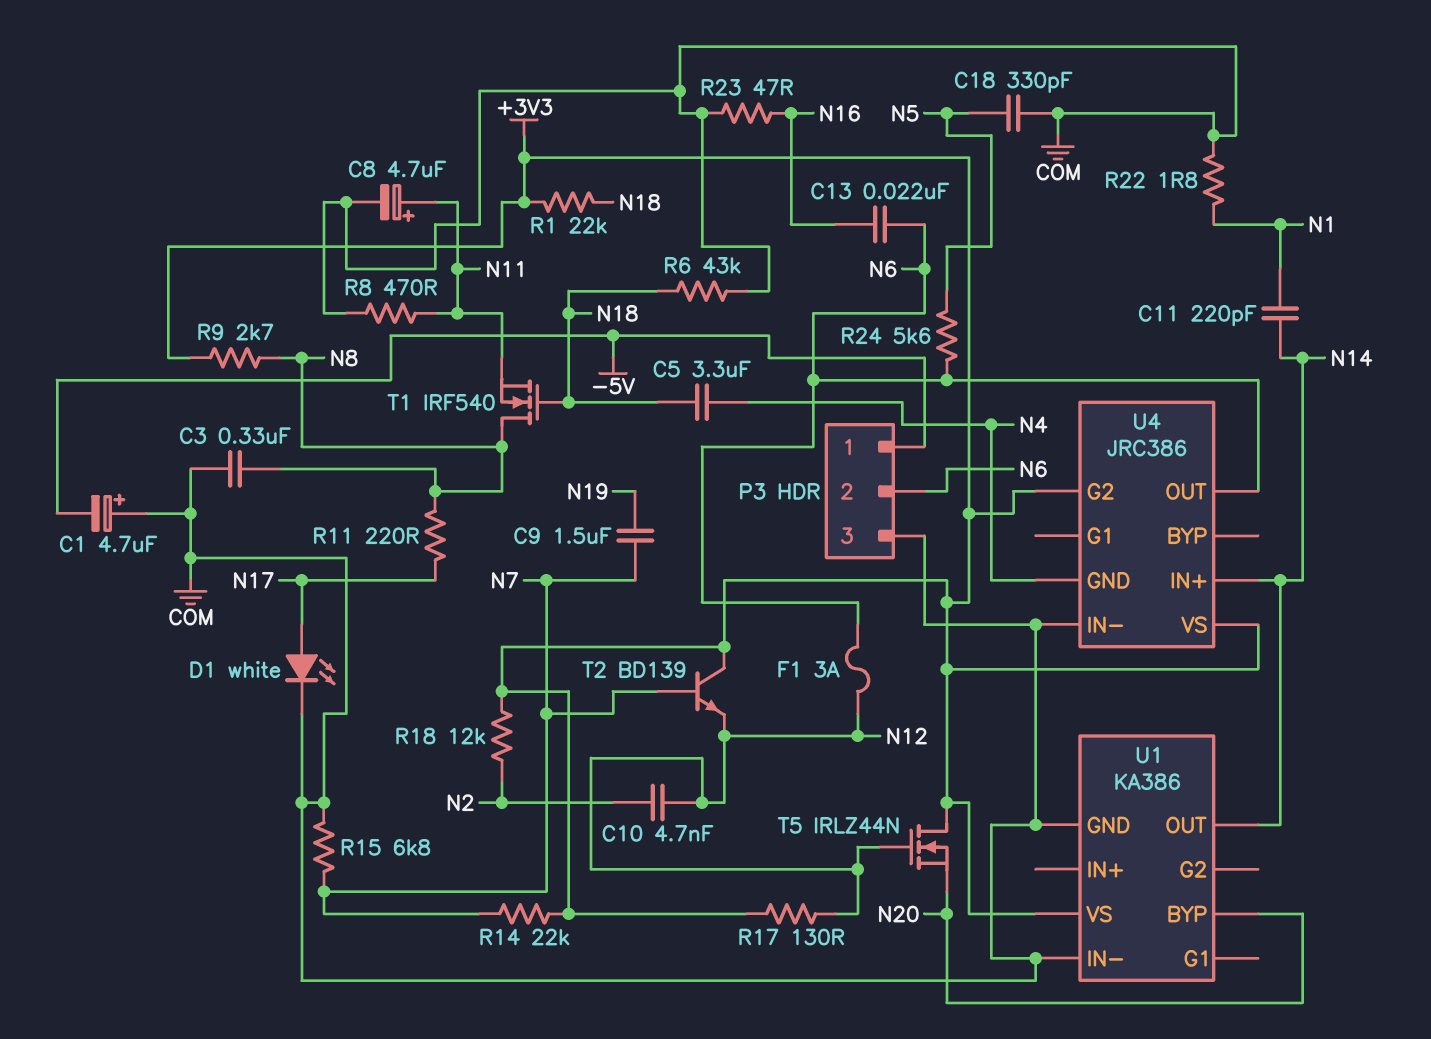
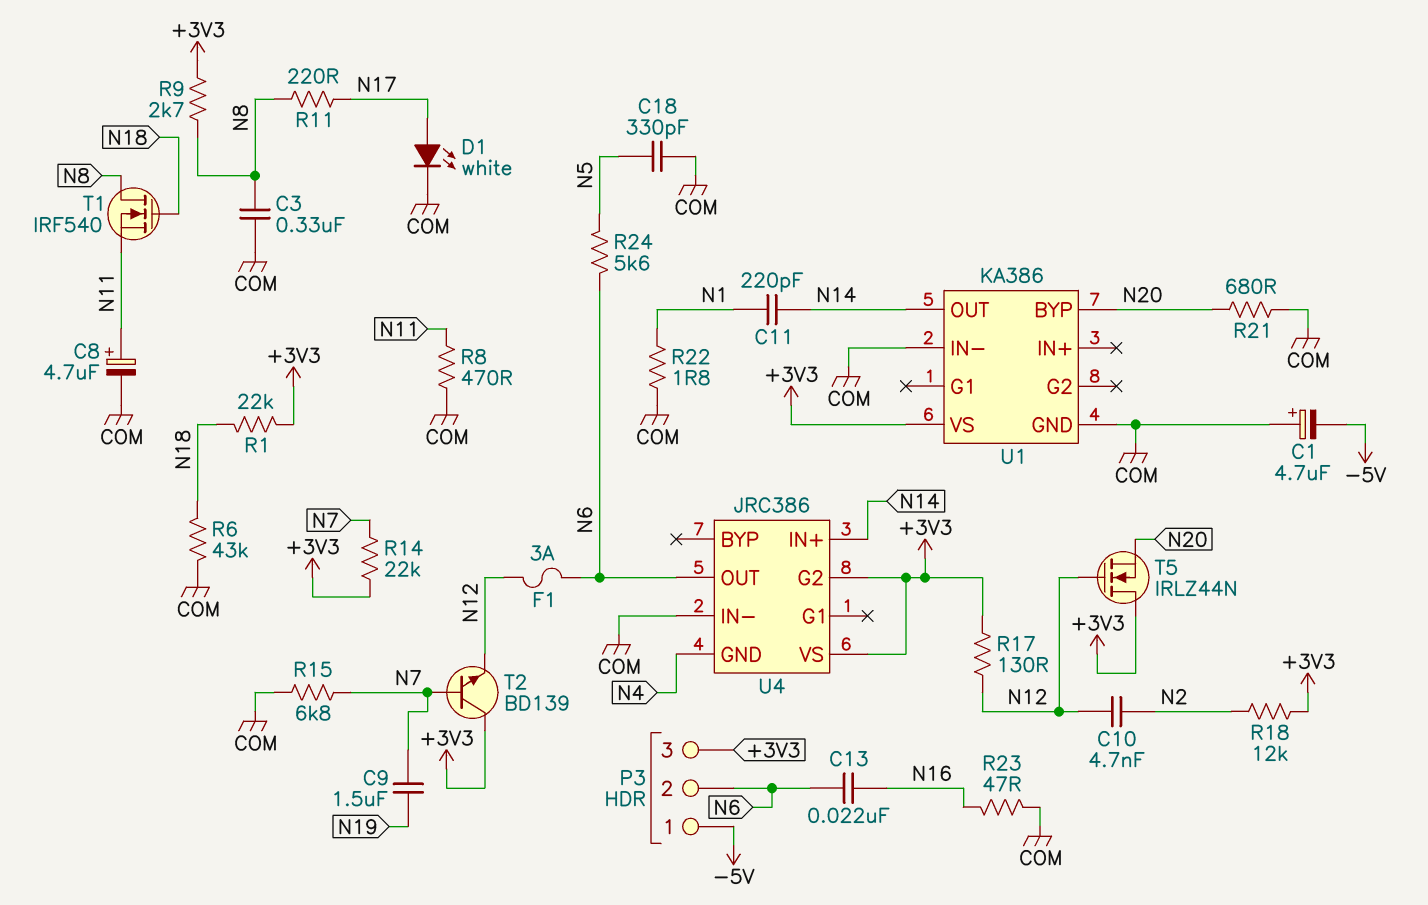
C5: 3.3uF (N4, N18) -> none
P3 pin 3: COM -> +3V3
R21: none -> 680 (COM, N20)

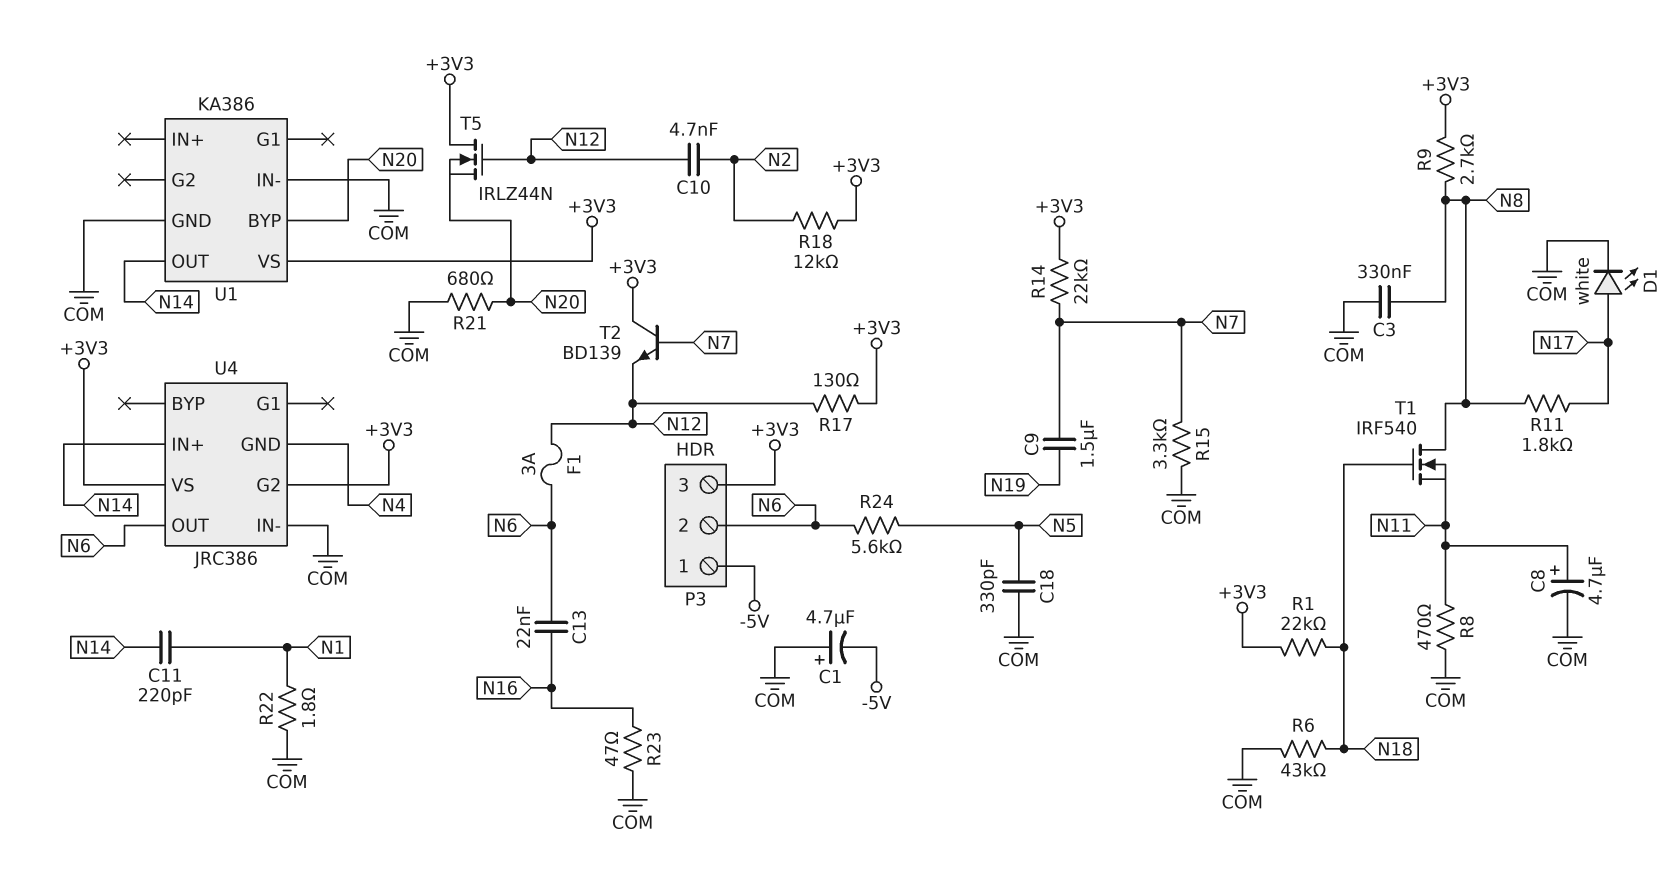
R11: 220 (N8, N17) -> 1.8k (N8, N17)
R15: 6.8k (COM, N7) -> 3.3k (COM, N7)

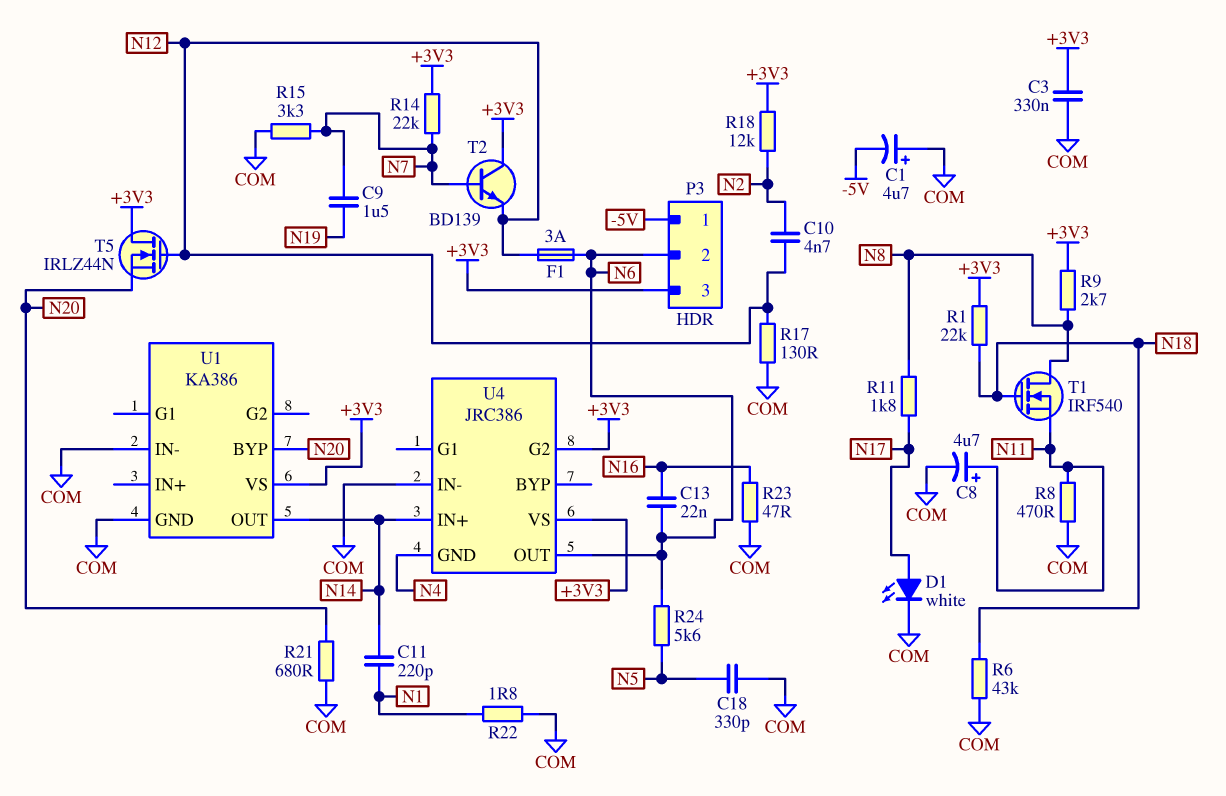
C3: 330nF (COM, N8) -> 330nF (+3V3, COM)
R17: 130 (+3V3, N12) -> 130 (COM, N12)

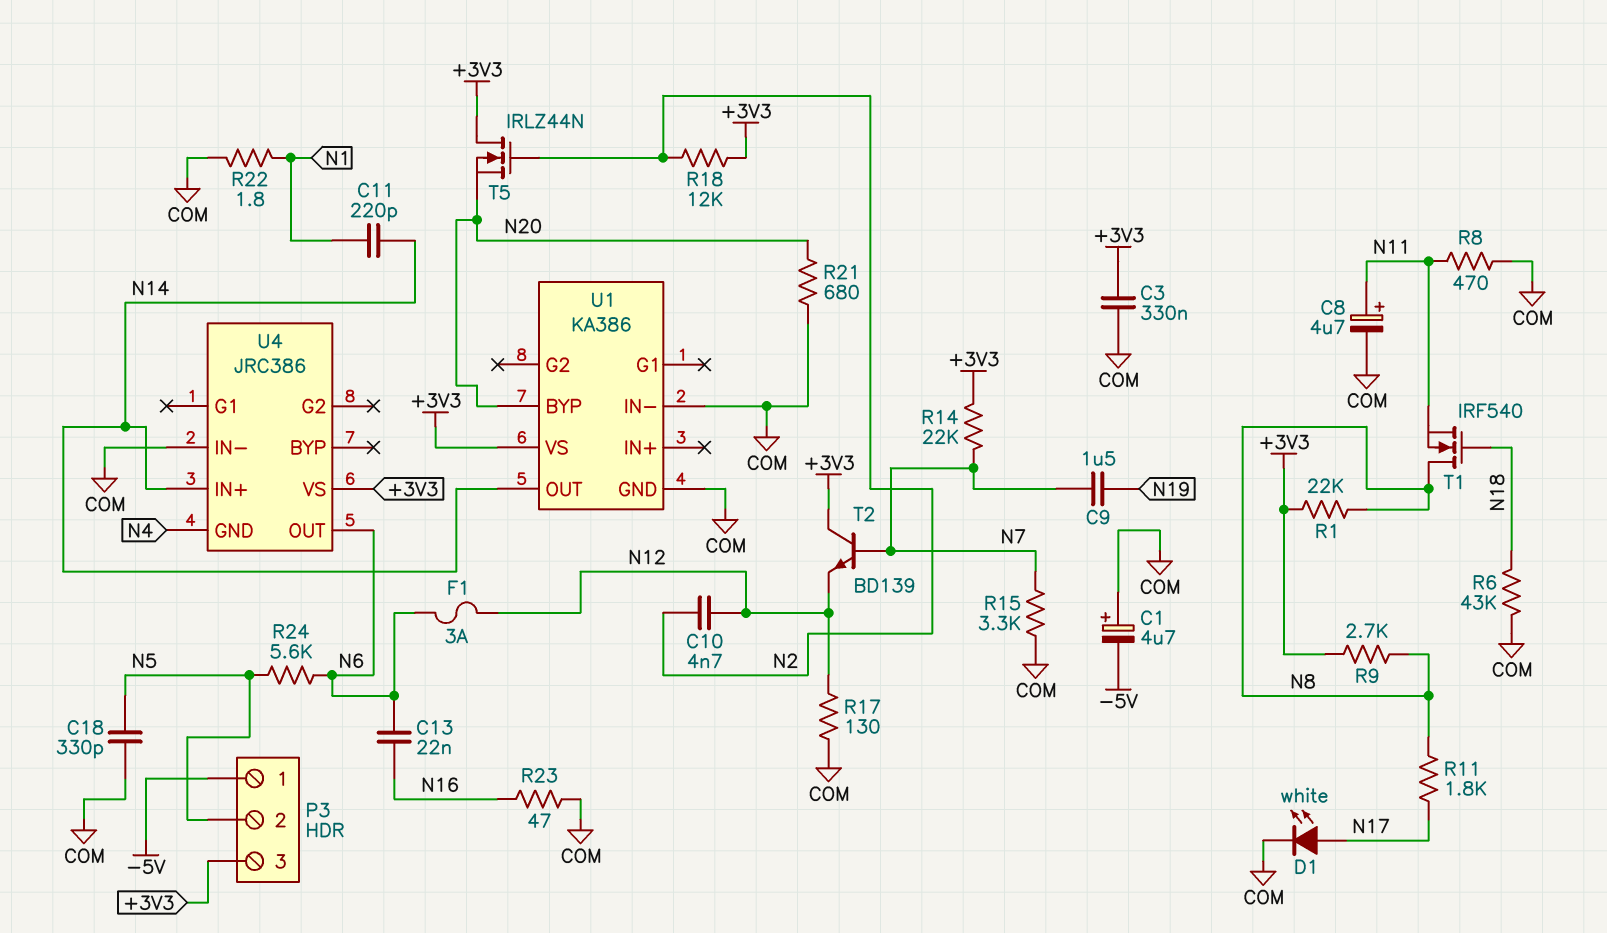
P3 pin 2: N6 -> N5
R1: 22k (+3V3, N18) -> 22k (+3V3, N8)
T5: NMOS IRLZ44N (G N12, D +3V3, S N20) -> NMOS IRLZ44N (G N2, D +3V3, S N20)
U4 pin G2: +3V3 -> none

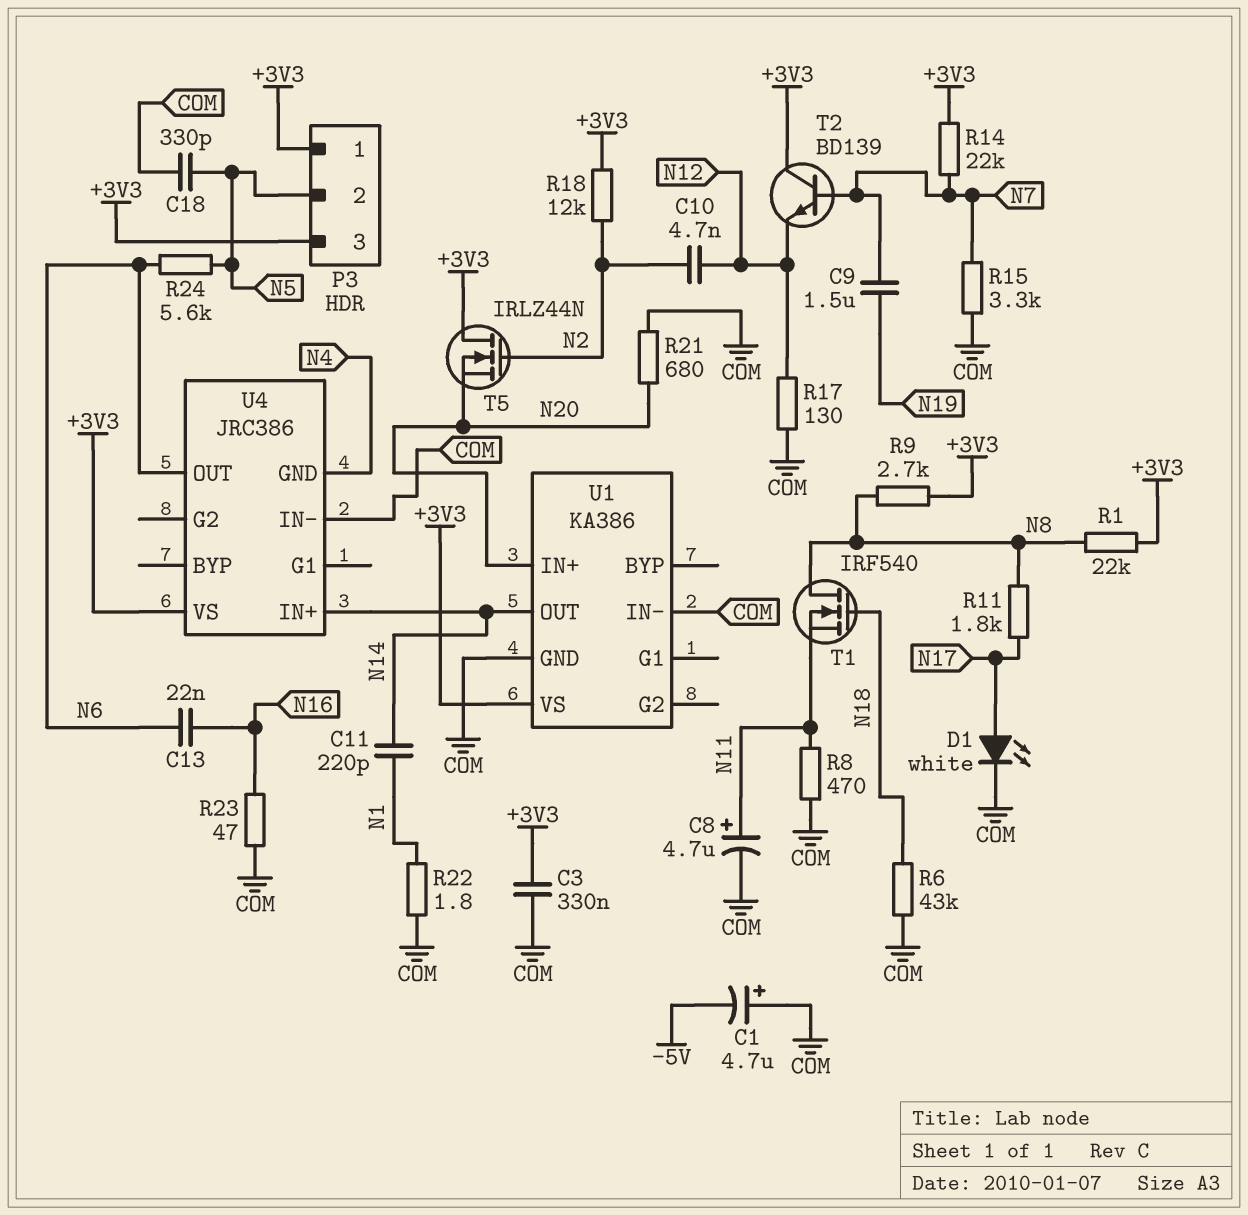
F1: 3A (N6, N12) -> none
P3 pin 1: -5V -> +3V3
U1 pin BYP: N20 -> none
U1 pin IN+: none -> N20

